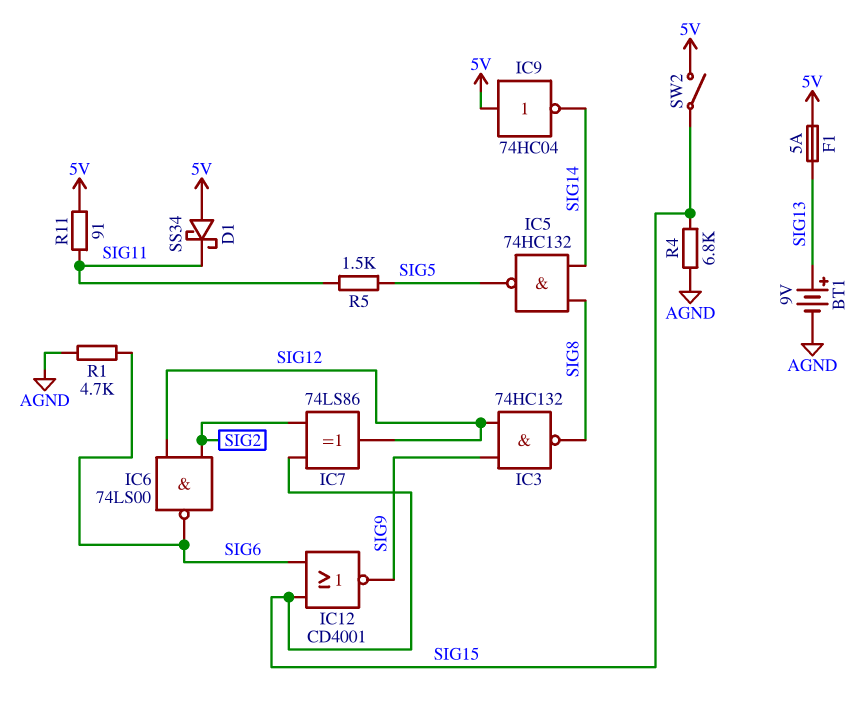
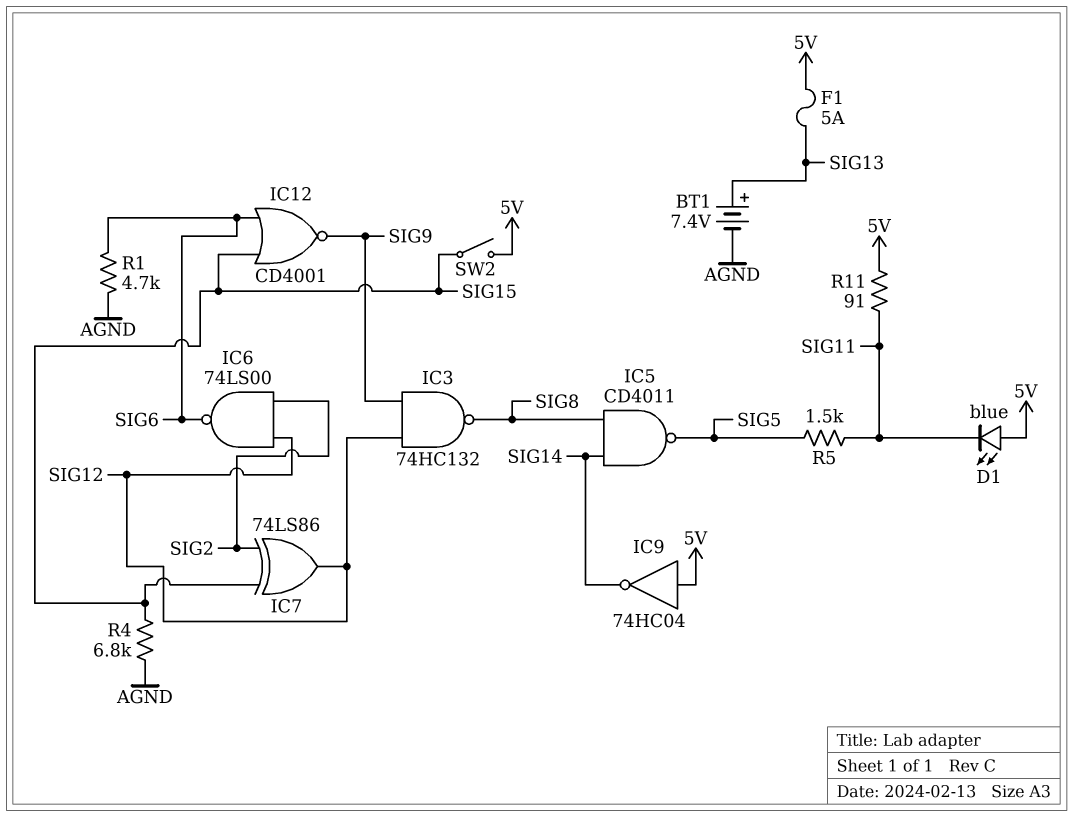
BT1: 9V (plus SIG13, minus AGND) -> 7.4V (plus SIG13, minus AGND)
D1: schottky SS34 (A 5V, K SIG11) -> LED blue (A 5V, K SIG11)
IC5: NAND 74HC132 (in SIG8, in SIG14, out SIG5) -> NAND CD4011 (in SIG8, in SIG14, out SIG5)

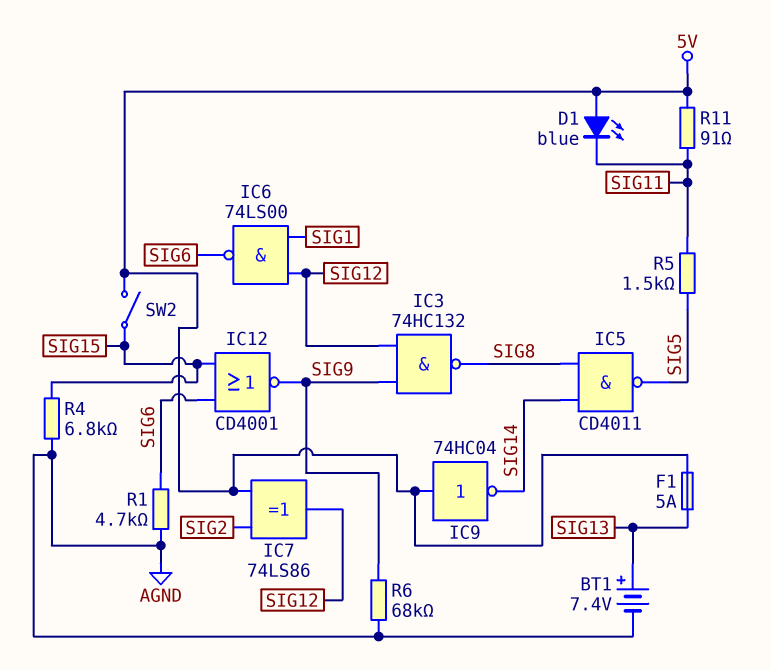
IC6: NAND 74LS00 (in SIG2, in SIG12, out SIG6) -> NAND 74LS00 (in SIG1, in SIG12, out SIG6)
IC7: XOR 74LS86 (in SIG2, in SIG15, out SIG12) -> XOR 74LS86 (in 5V, in SIG2, out SIG12)
R6: none -> 68k (AGND, SIG9)

